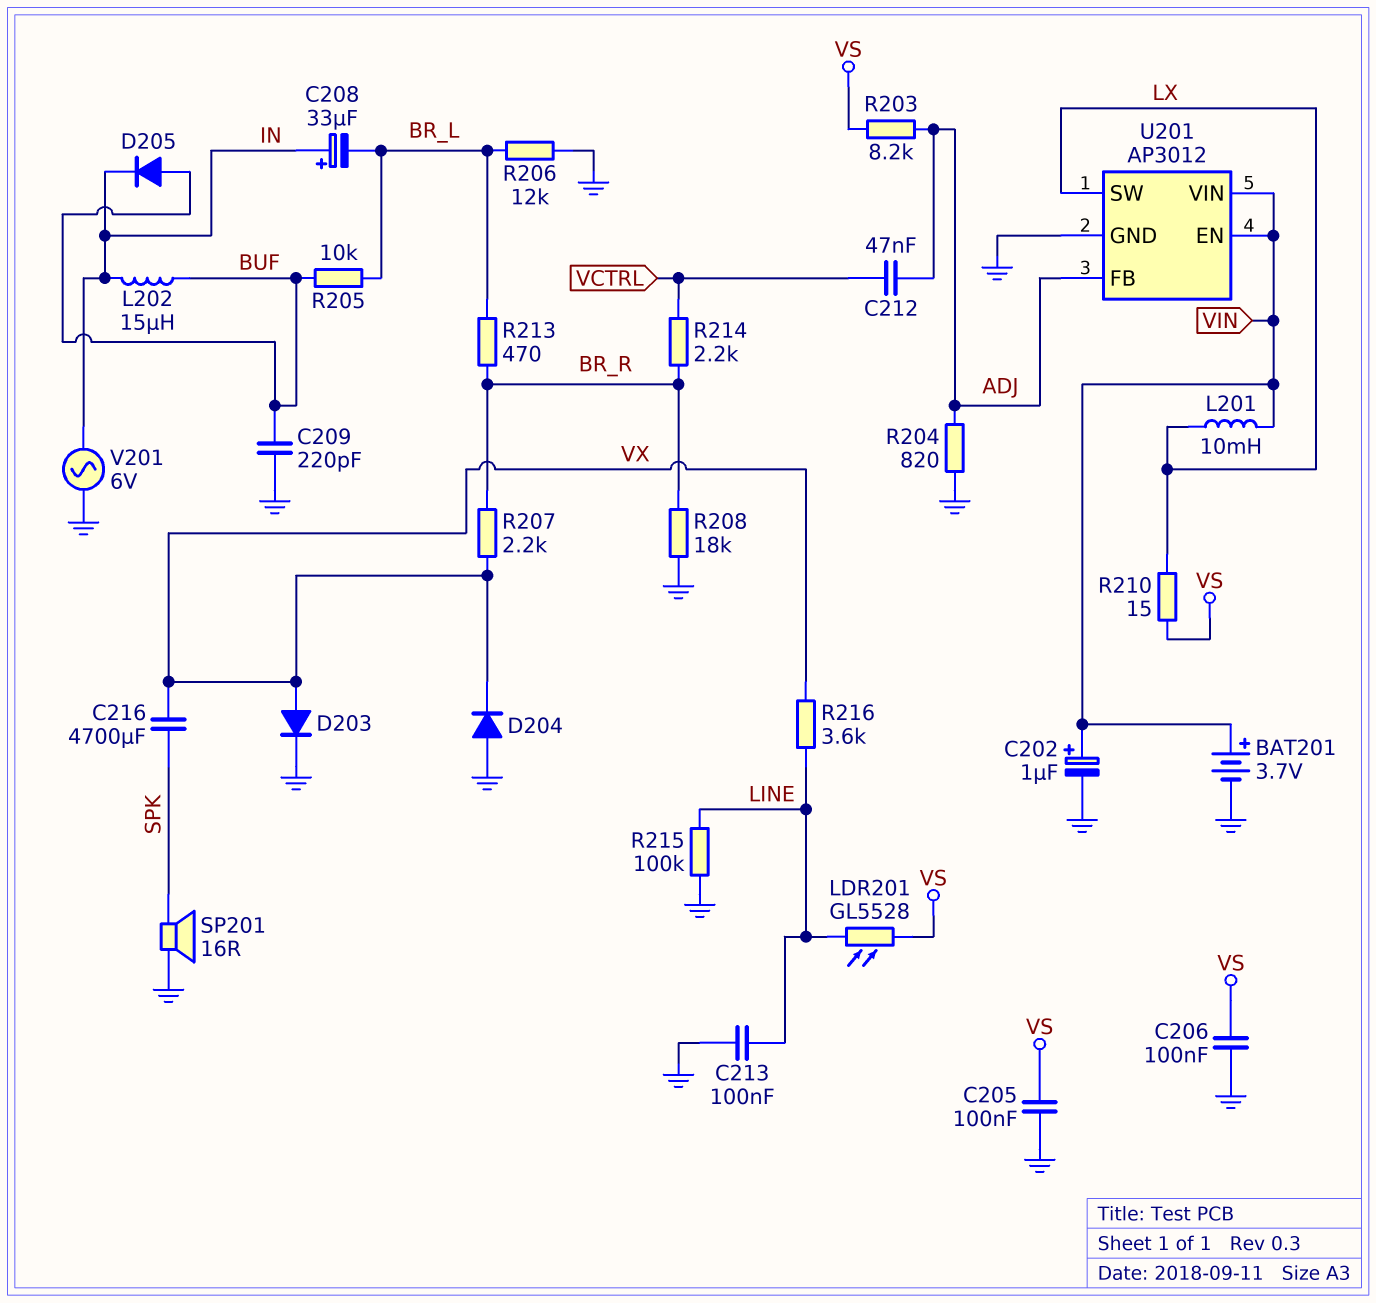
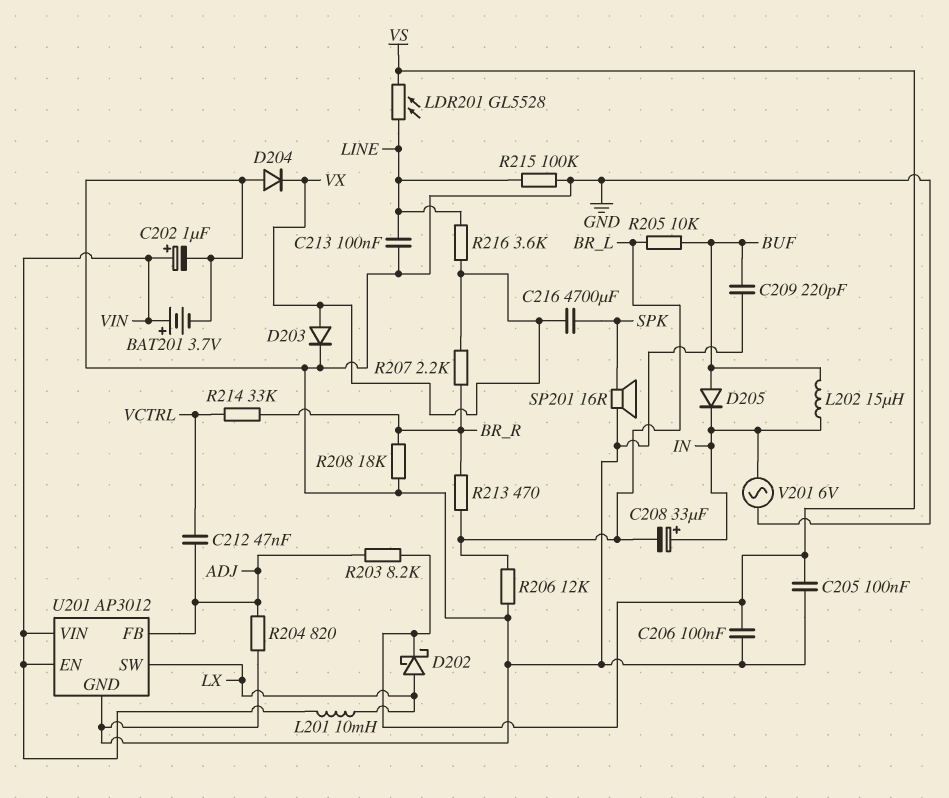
D202: none -> schottky (A LX, K VS)
R210: 15 (LX, VS) -> none
R214: 2.2k (BR_R, VCTRL) -> 33k (BR_R, VCTRL)

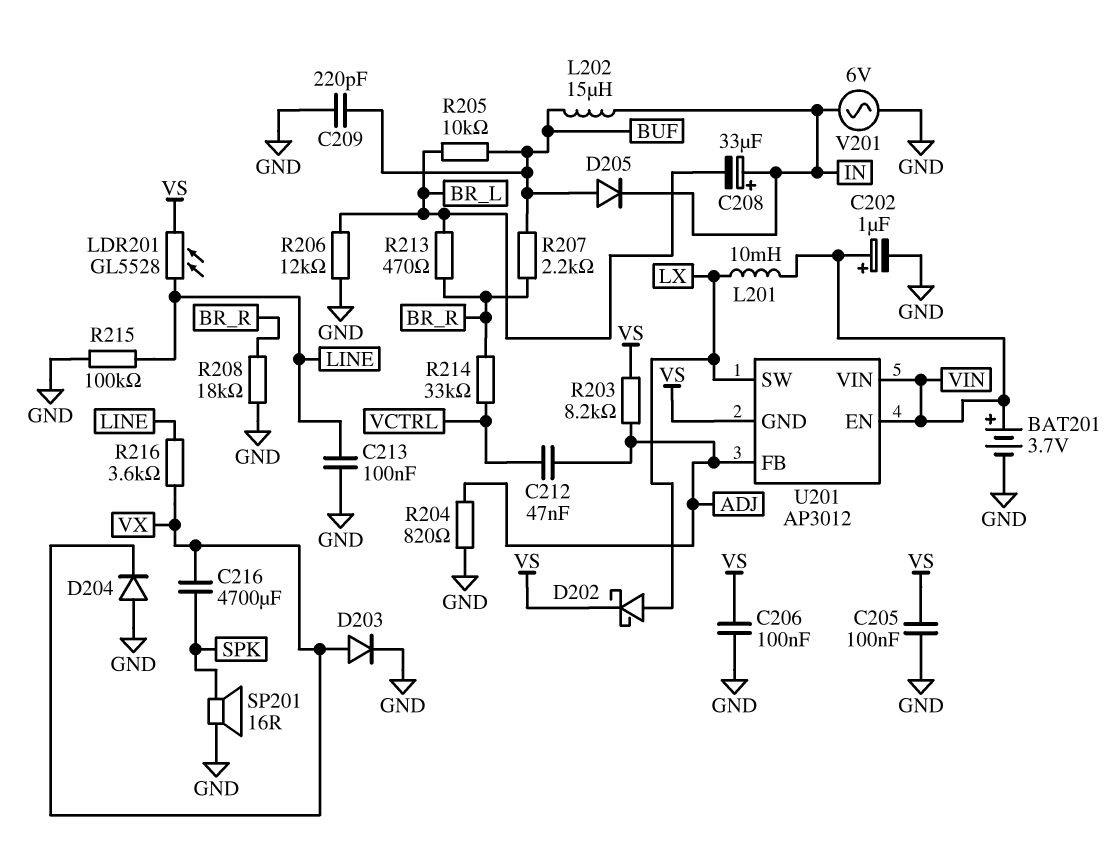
R207: 2.2k (BR_R, VX) -> 2.2k (BR_R, BUF)
U201 pin GND: GND -> VS

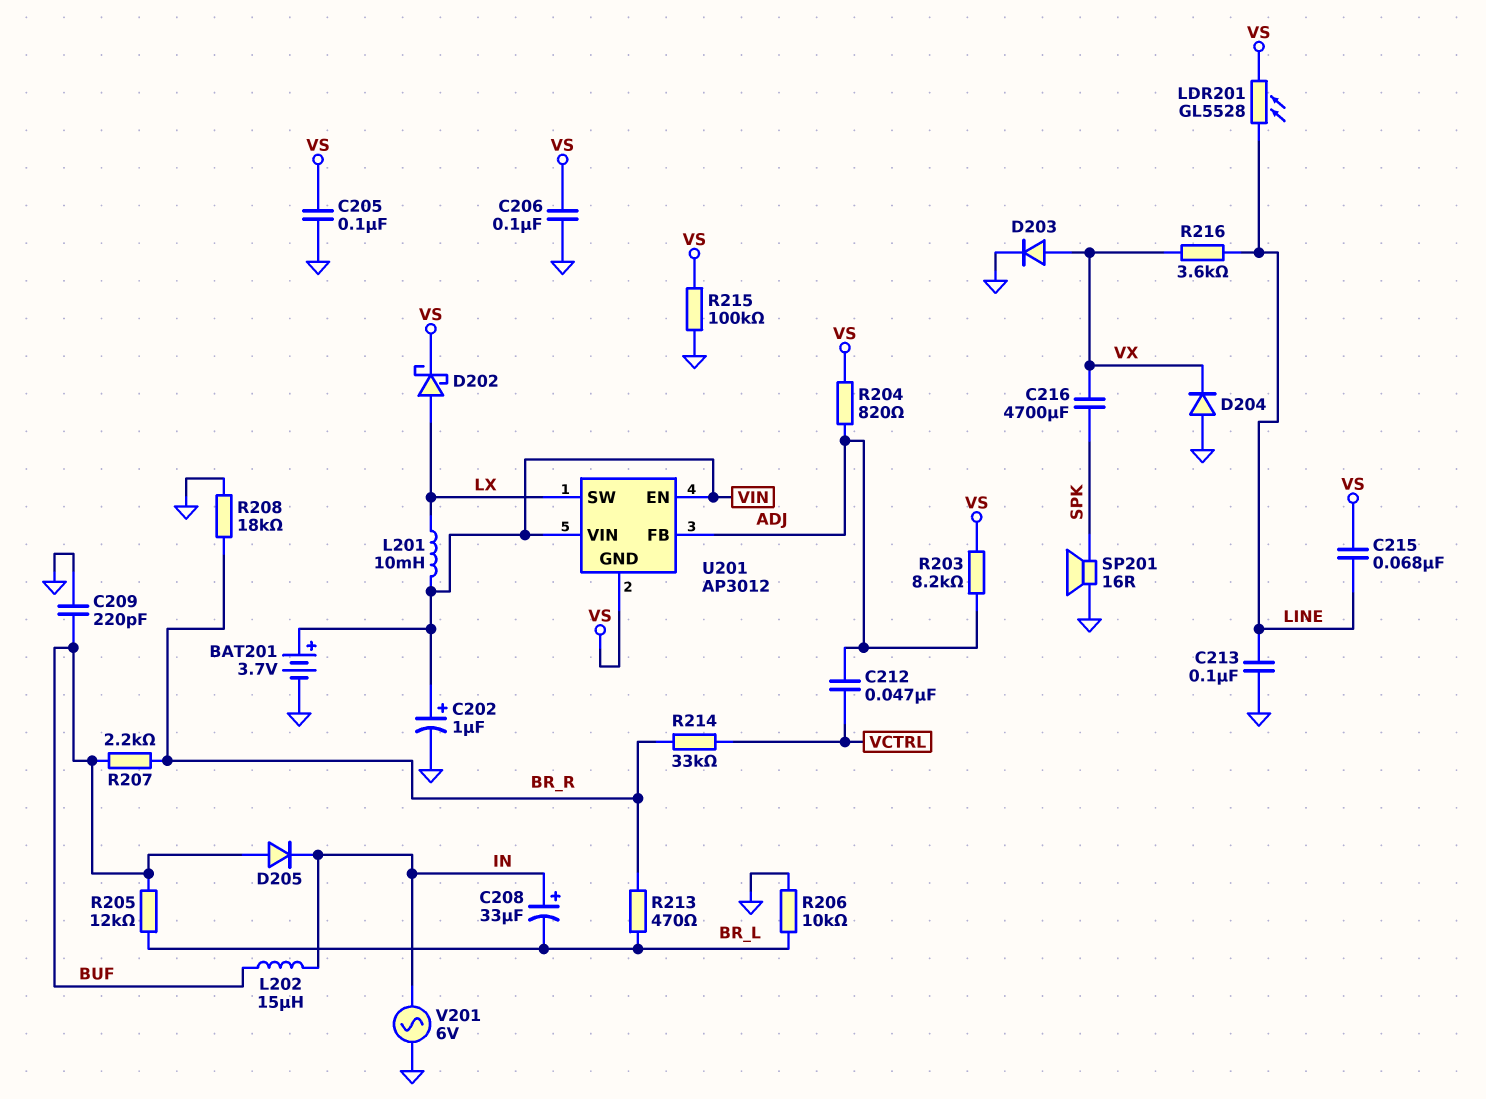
C215: none -> 68nF (LINE, VS)
R204: 820 (ADJ, GND) -> 820 (ADJ, VS)
R205: 10k (BR_L, BUF) -> 12k (BR_L, BUF)
R206: 12k (BR_L, GND) -> 10k (BR_L, GND)
R215: 100k (GND, LINE) -> 100k (GND, VS)

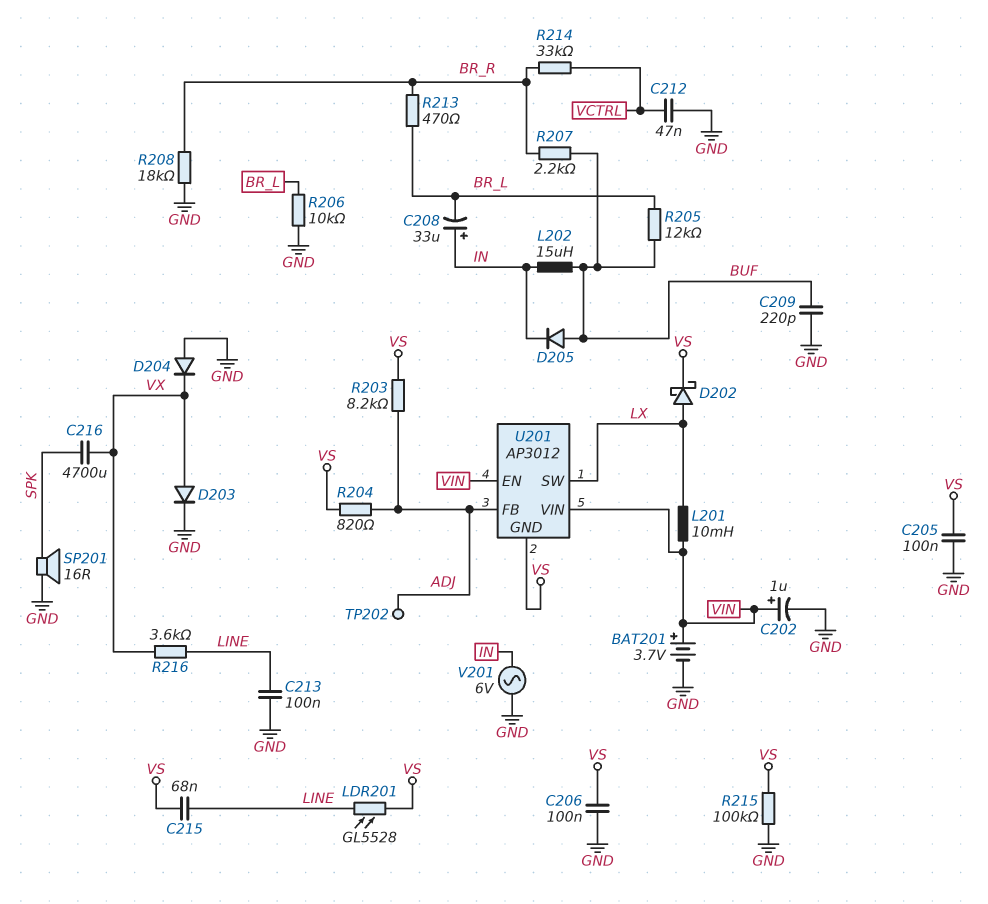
C212: 47nF (ADJ, VCTRL) -> 47nF (GND, VCTRL)
TP202: none -> test point (ADJ)

